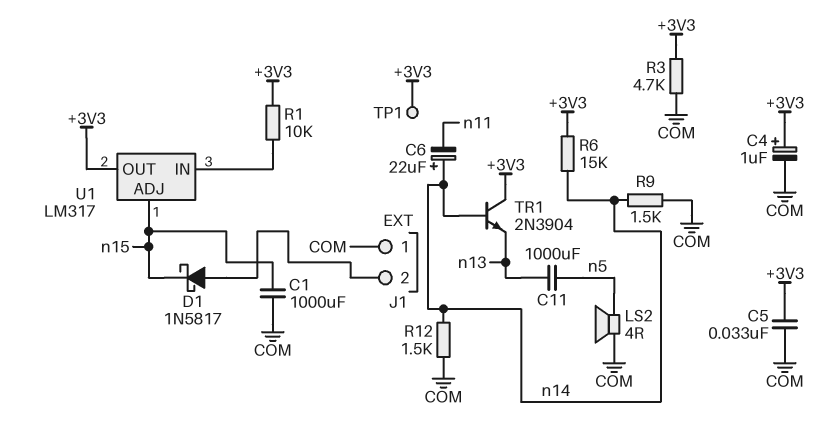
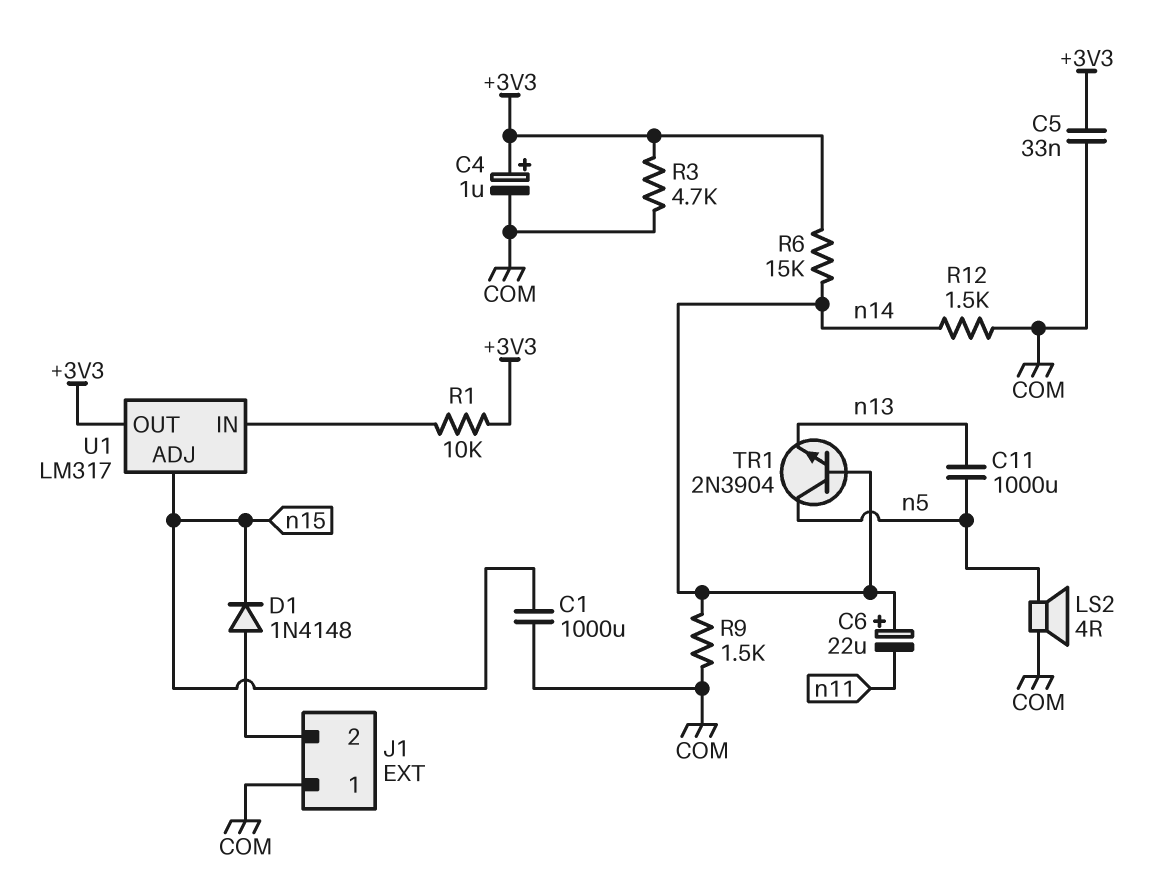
D1: schottky 1N5817 (A J1/2, K n15) -> diode 1N4148 (A J1/2, K n15)
TP1: test point (+3V3) -> none
TR1: NPN 2N3904 (B n14, C +3V3, E n13) -> NPN 2N3904 (B n14, C n5, E n13)

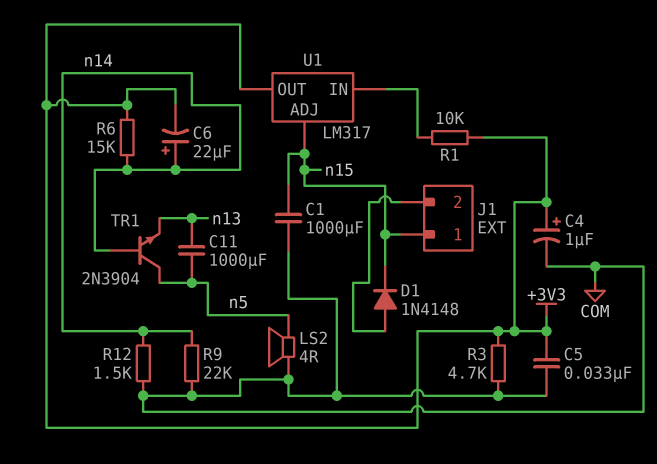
C6: 22uF (plus n14, minus n11) -> 22uF (plus n14, minus +3V3)
J1 pin 1: COM -> n15
R9: 1.5k (COM, n14) -> 22k (COM, n14)

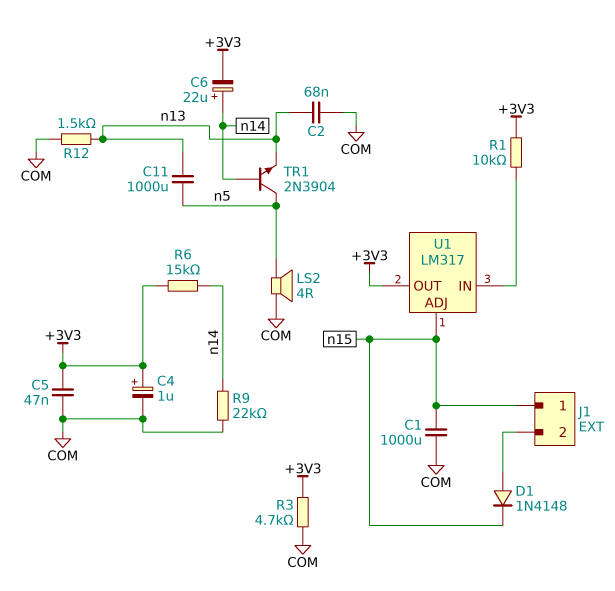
C2: none -> 68nF (COM, n13)
C5: 33nF (+3V3, COM) -> 47nF (+3V3, COM)
R12: 1.5k (COM, n14) -> 1.5k (COM, n13)

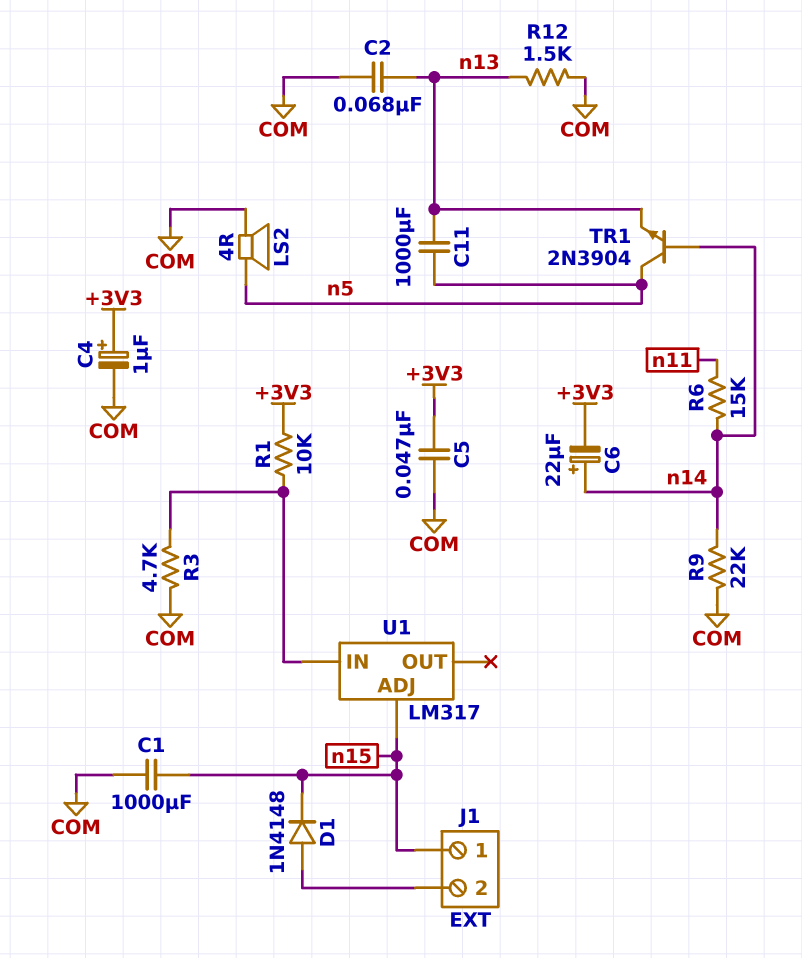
R3: 4.7k (+3V3, COM) -> 4.7k (COM, U1/IN)
R6: 15k (+3V3, n14) -> 15k (n11, n14)
U1 pin OUT: +3V3 -> none

